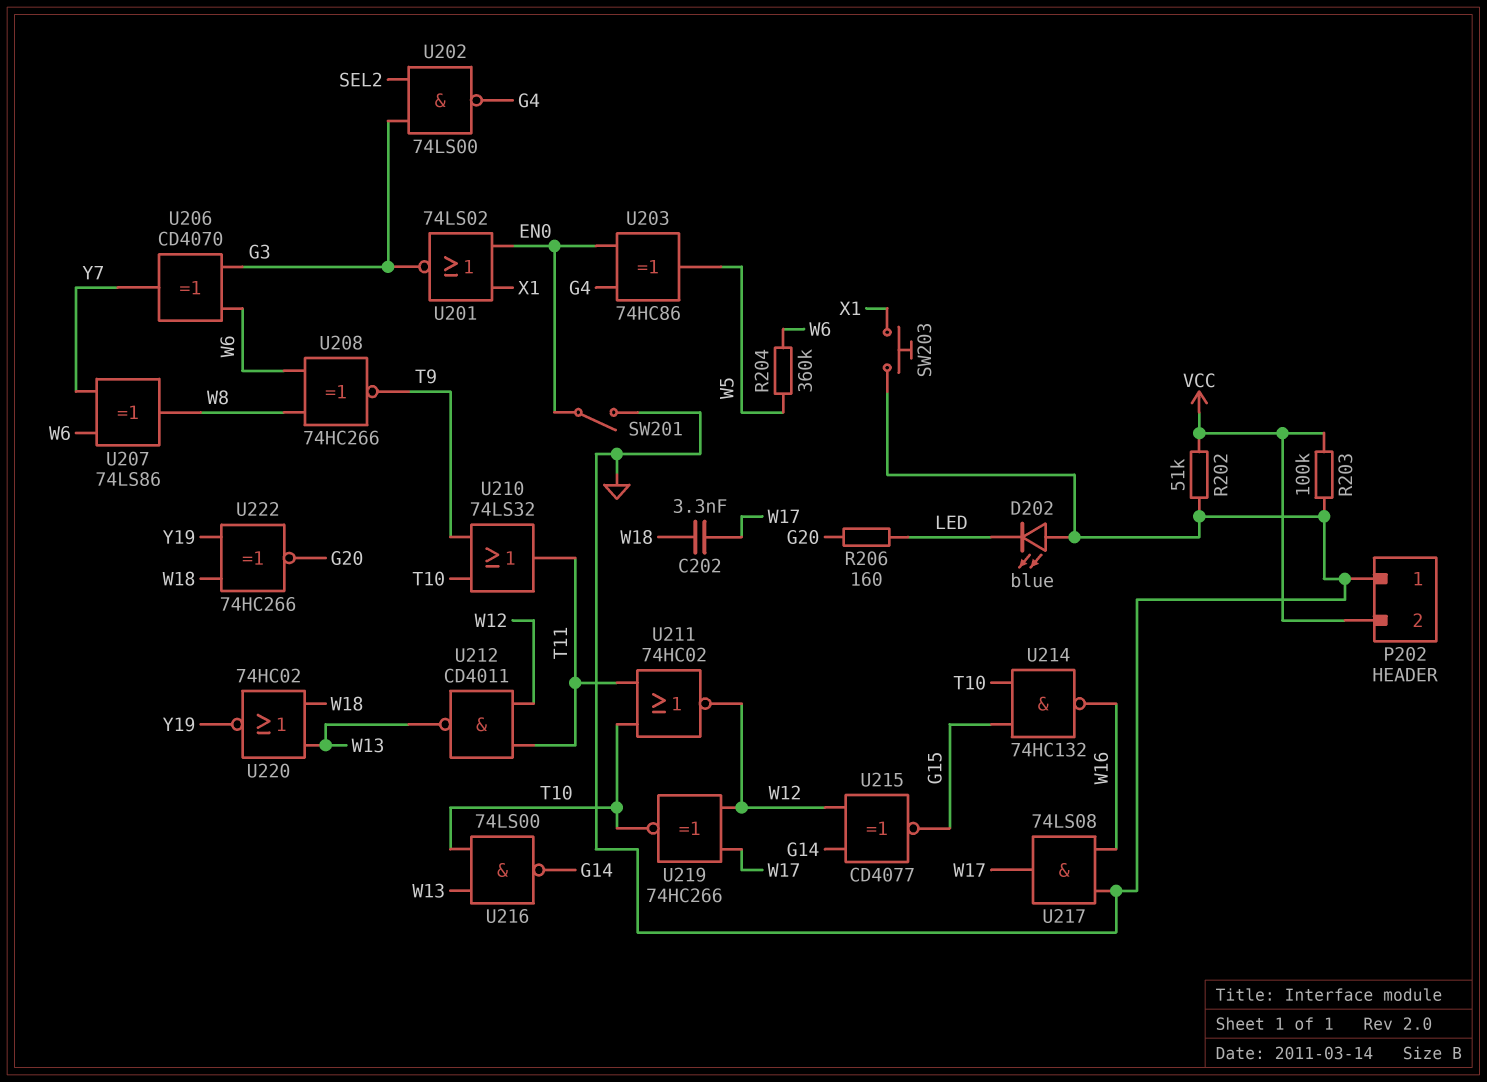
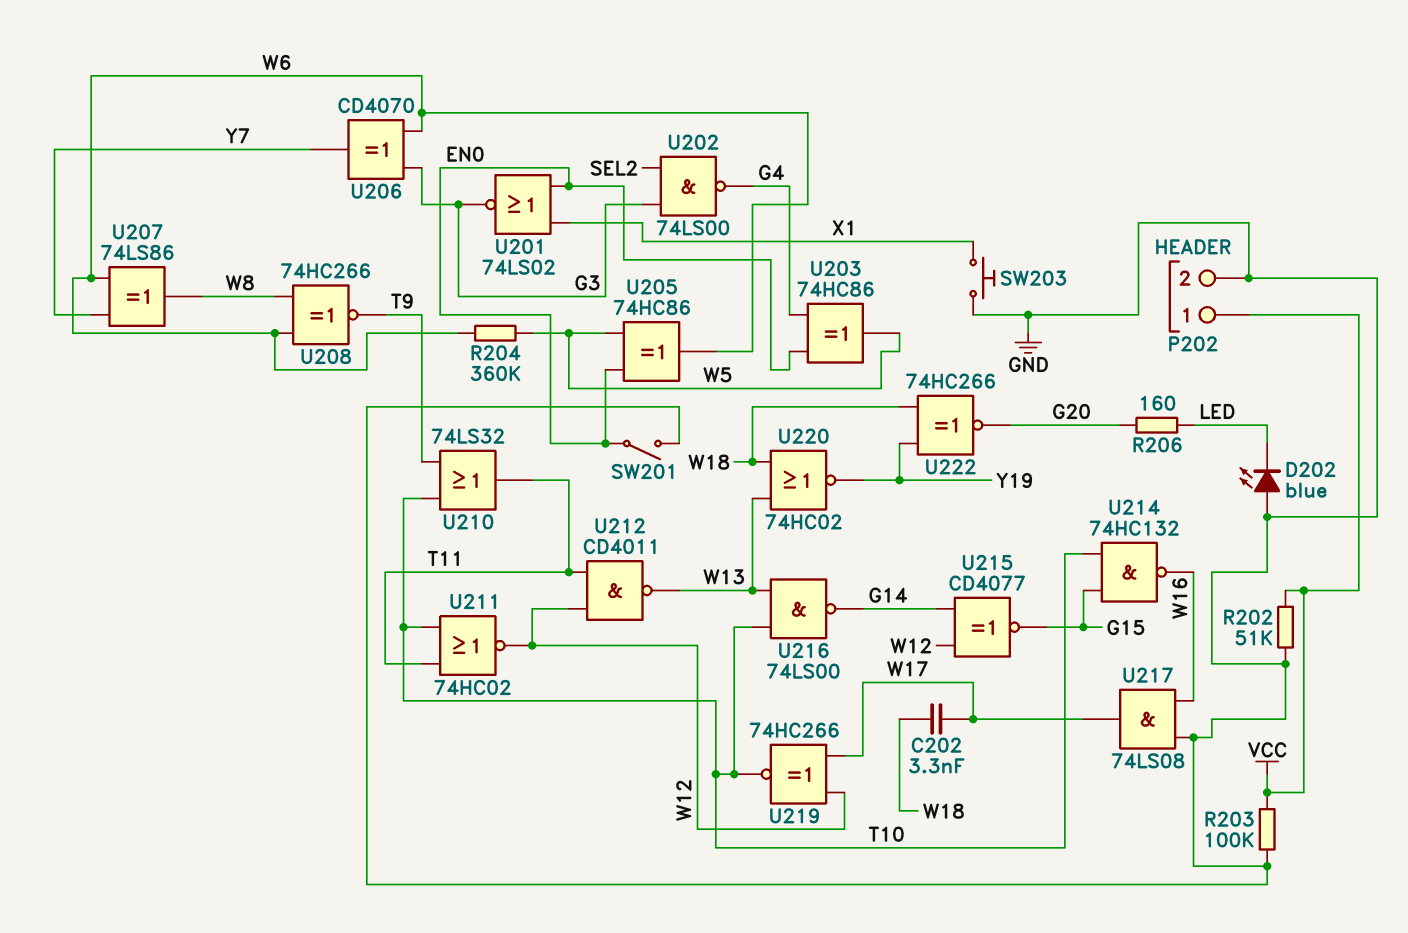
P202 pin 1: GND -> VCC
P202 pin 2: VCC -> GND
U205: none -> XOR 74HC86 (in EN0, in W5, out W6)

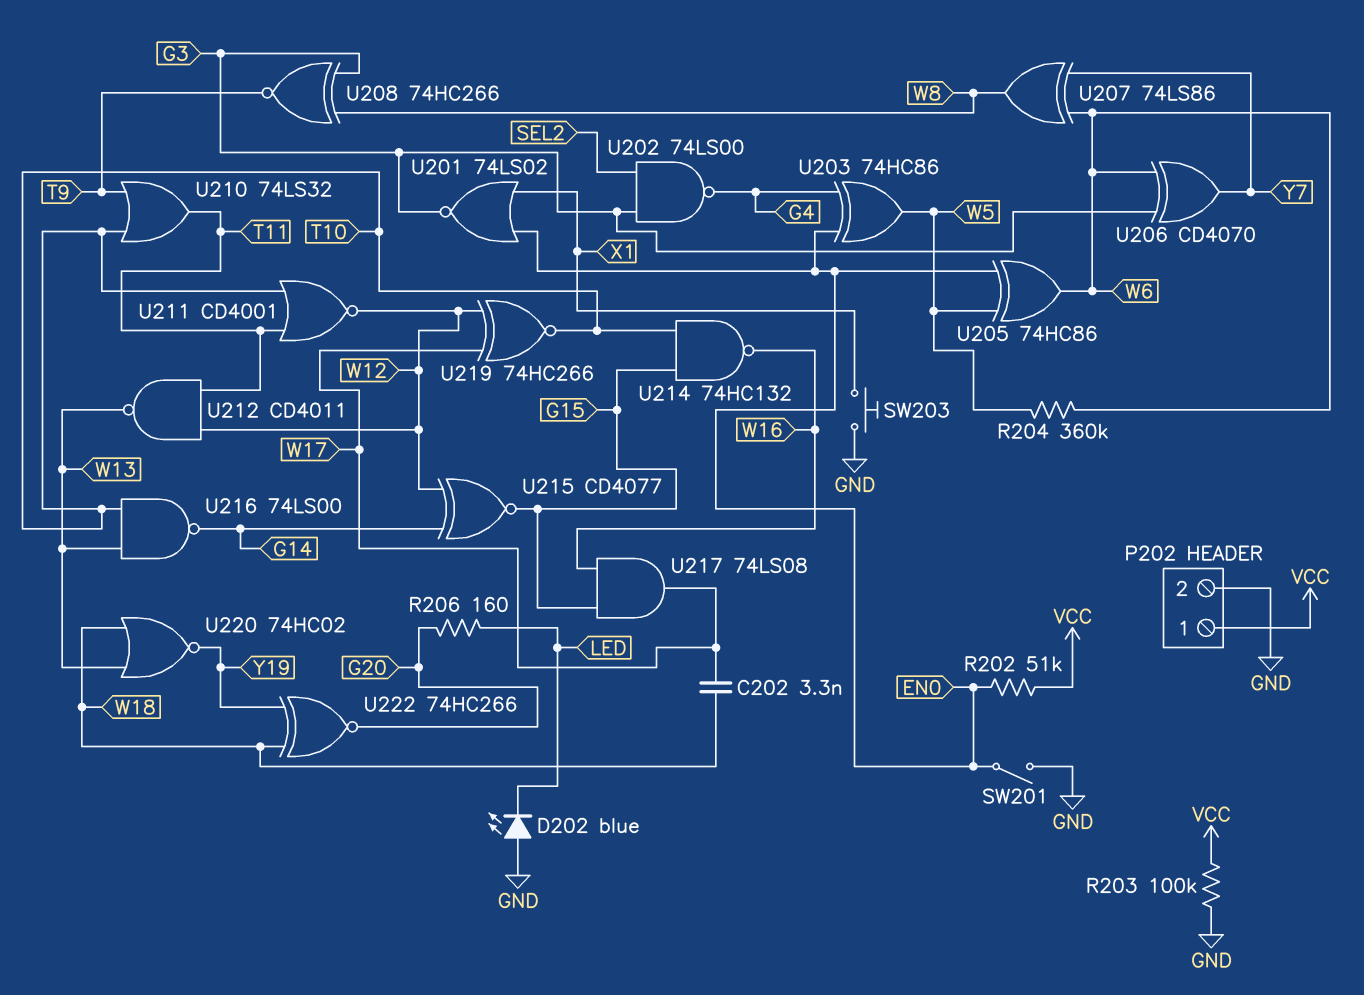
R202: 51k (GND, VCC) -> 51k (EN0, VCC)
U208: XNOR 74HC266 (in W6, in W8, out T9) -> XNOR 74HC266 (in G3, in W8, out T9)
U211: NOR 74HC02 (in T10, in T11, out W12) -> NOR CD4001 (in T10, in T11, out W12)
U217: AND 74LS08 (in GND, in W16, out W17) -> AND 74LS08 (in G15, in W16, out W17)

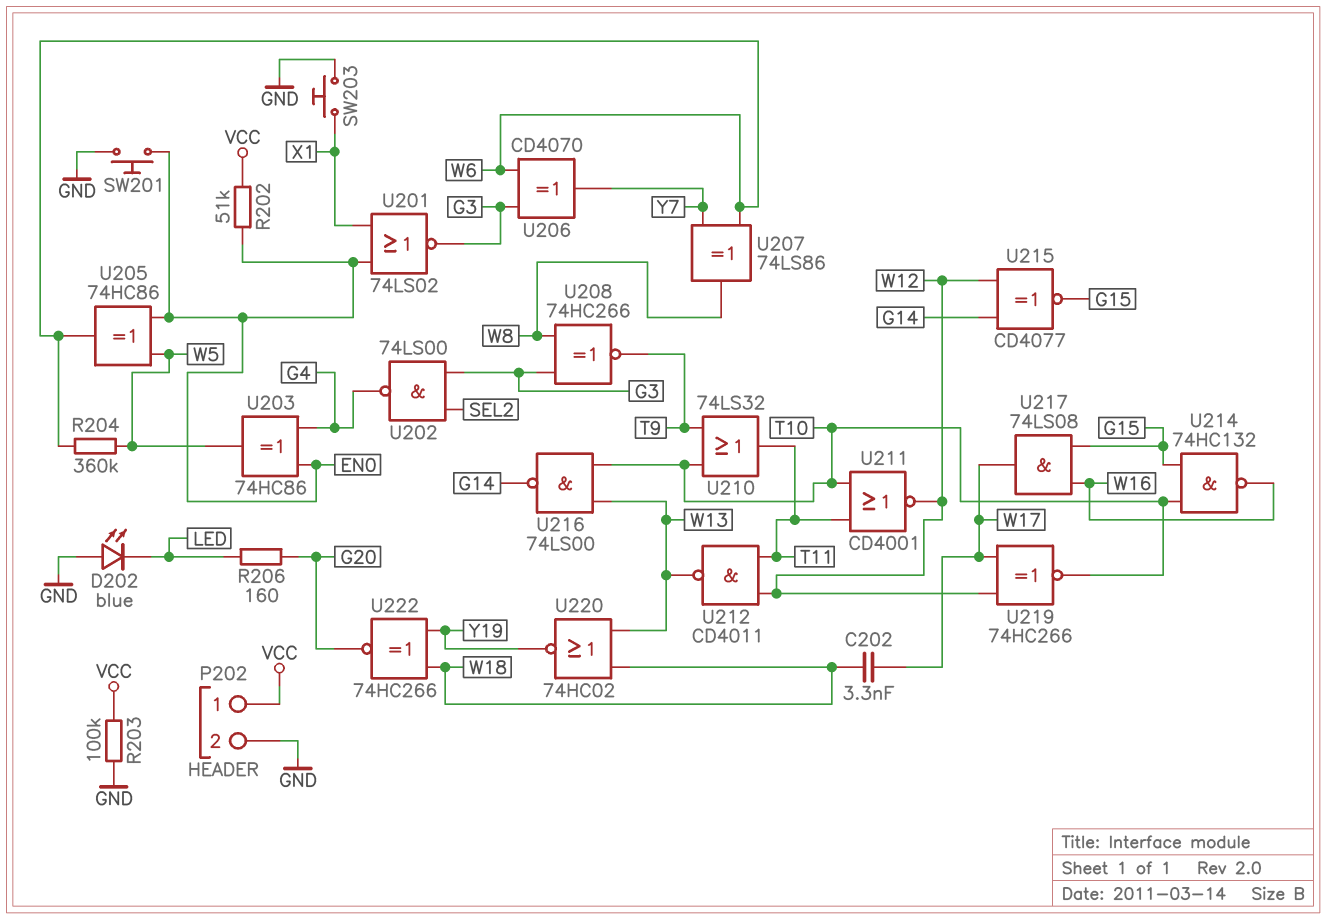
SW201: switch (EN0, GND) -> button (EN0, GND)

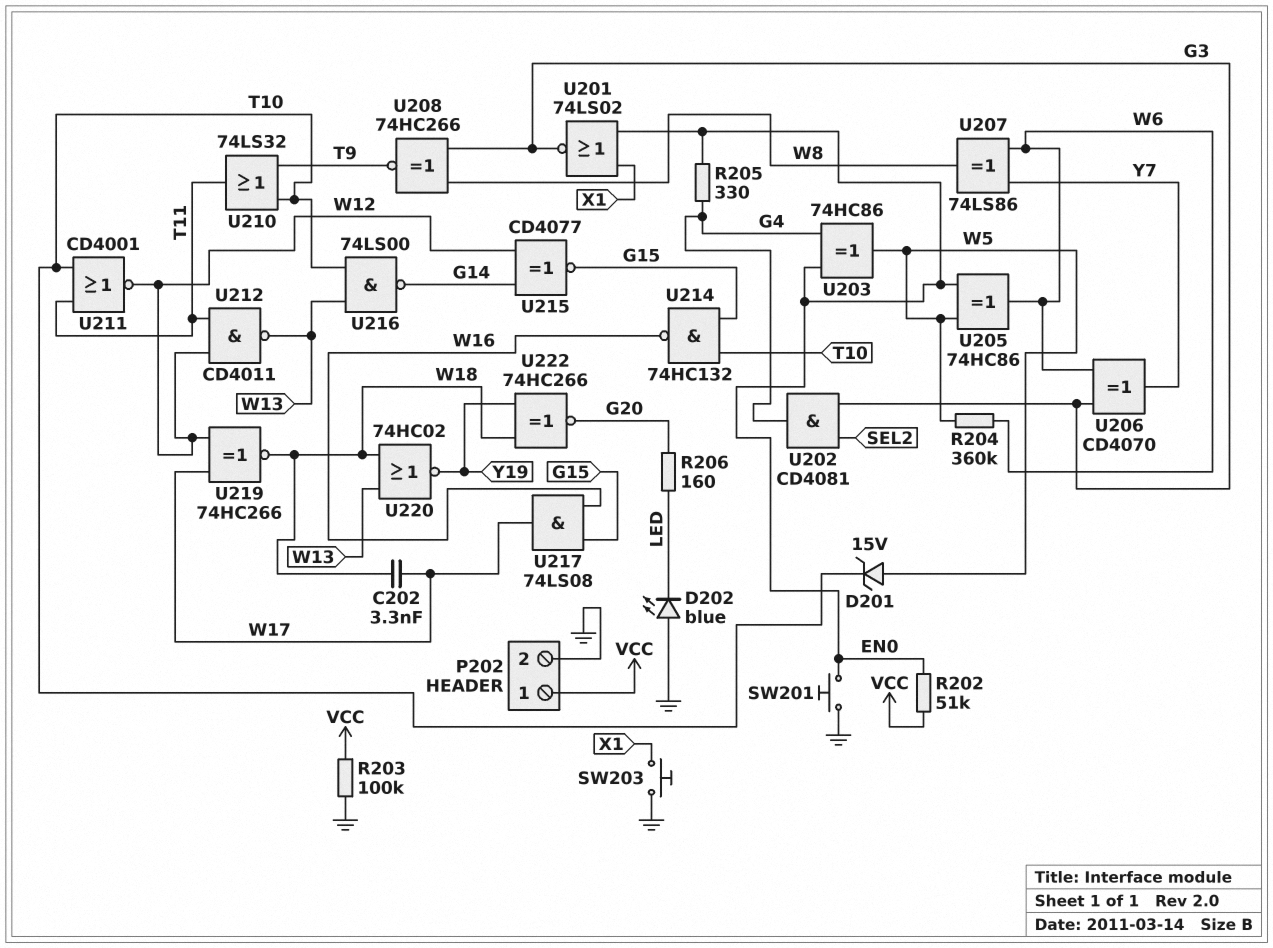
D201: none -> zener 15V (A W5, K T10)
R205: none -> 330 (EN0, G4)
U202: NAND 74LS00 (in G3, in SEL2, out G4) -> AND CD4081 (in G3, in SEL2, out G4)
U219: XNOR 74HC266 (in W12, in W17, out T10) -> XNOR 74HC266 (in W12, in W17, out W18)

